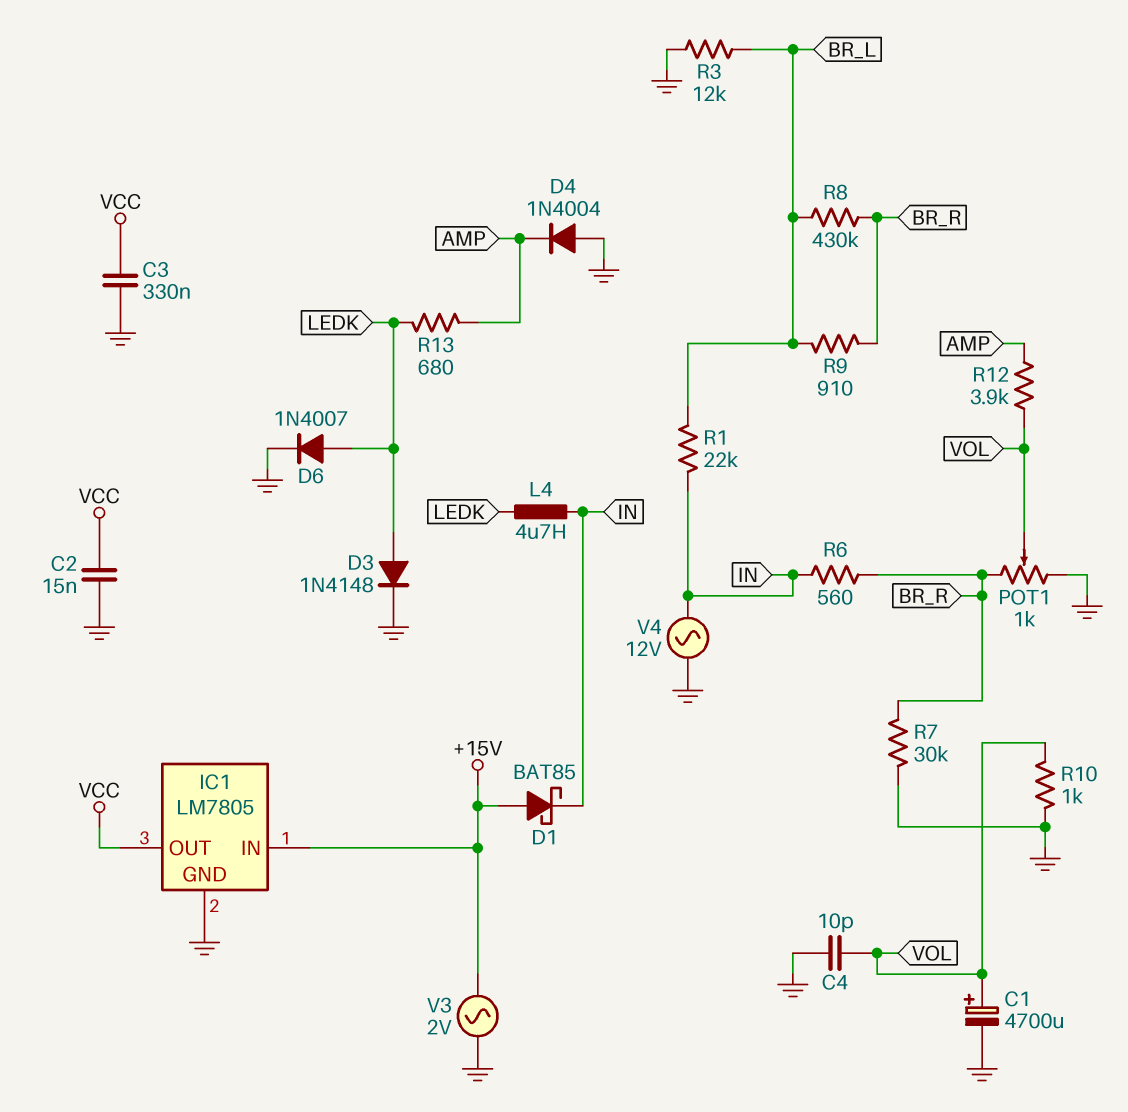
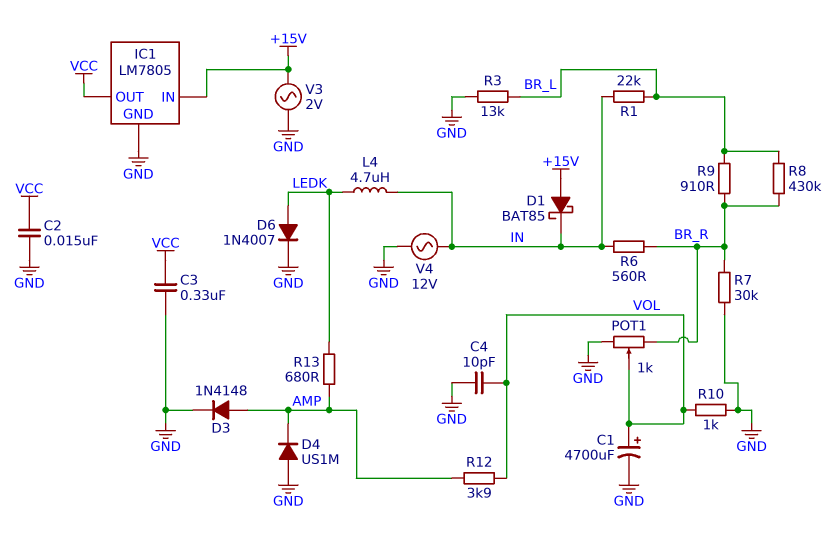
D3: diode 1N4148 (A LEDK, K GND) -> diode 1N4148 (A AMP, K GND)
D4: diode 1N4004 (A GND, K AMP) -> diode US1M (A GND, K AMP)
R3: 12k (BR_L, GND) -> 13k (BR_L, GND)

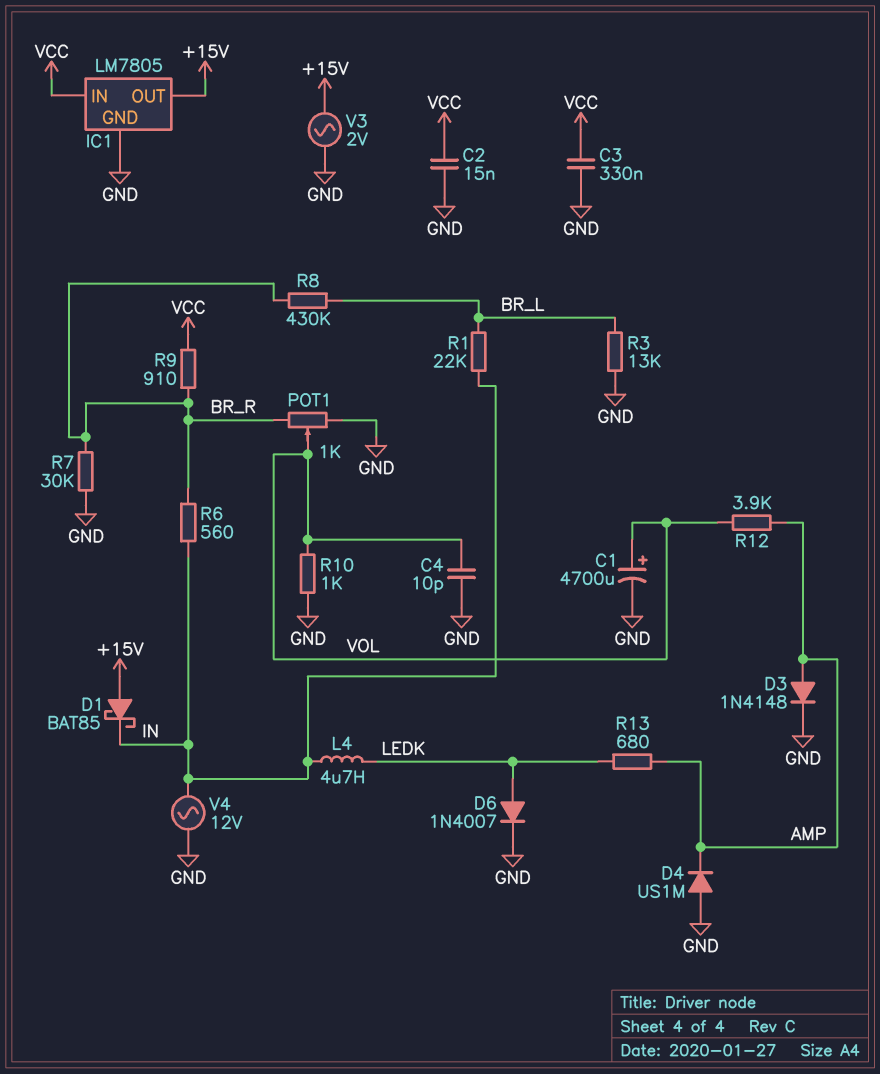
IC1 pin IN: +15V -> VCC
IC1 pin OUT: VCC -> +15V
R9: 910 (BR_L, BR_R) -> 910 (BR_R, VCC)

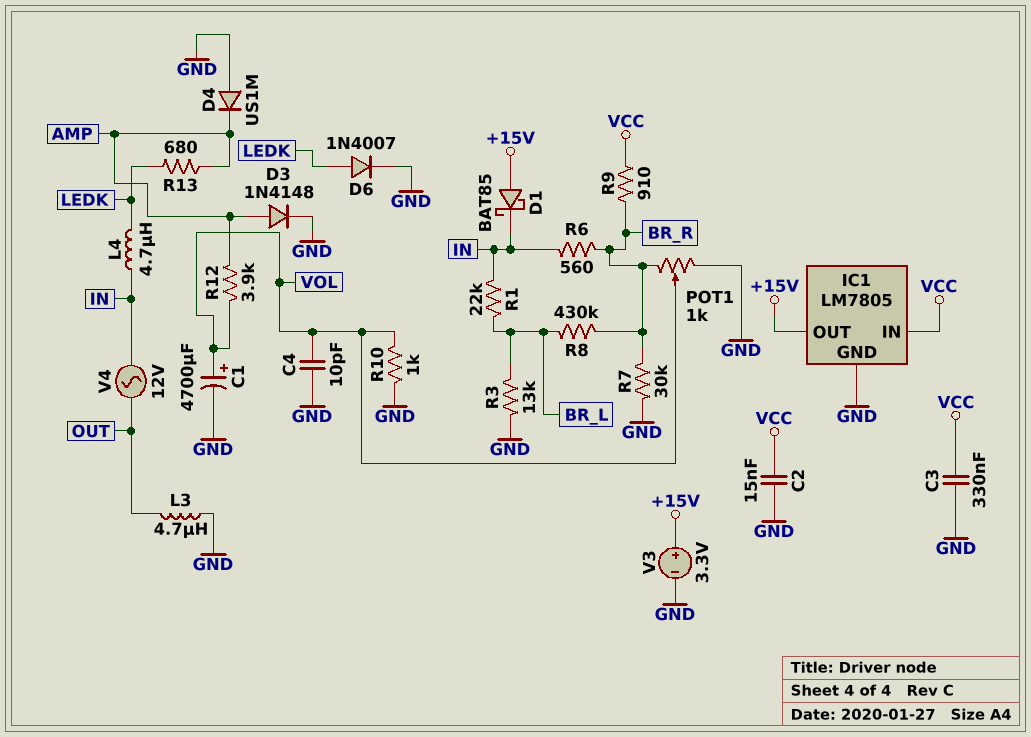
L3: none -> 4.7uH (GND, OUT)
V3: AC 2V (+15V, GND) -> 3.3V (plus +15V, minus GND)
V4: AC 12V (GND, IN) -> AC 12V (IN, OUT)

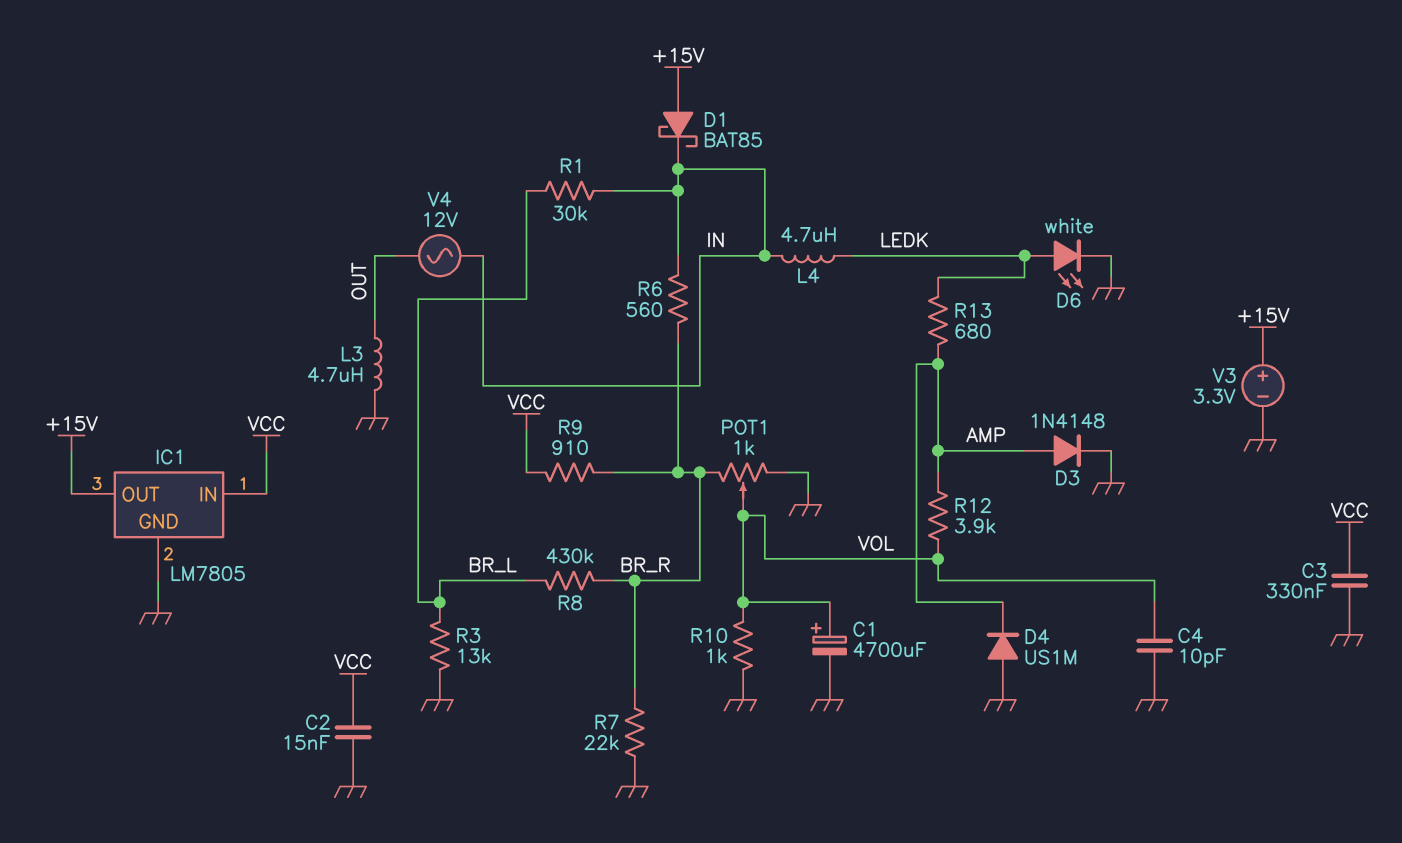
D6: diode 1N4007 (A LEDK, K GND) -> LED white (A LEDK, K GND)
R1: 22k (BR_L, IN) -> 30k (BR_L, IN)
R7: 30k (BR_R, GND) -> 22k (BR_R, GND)

